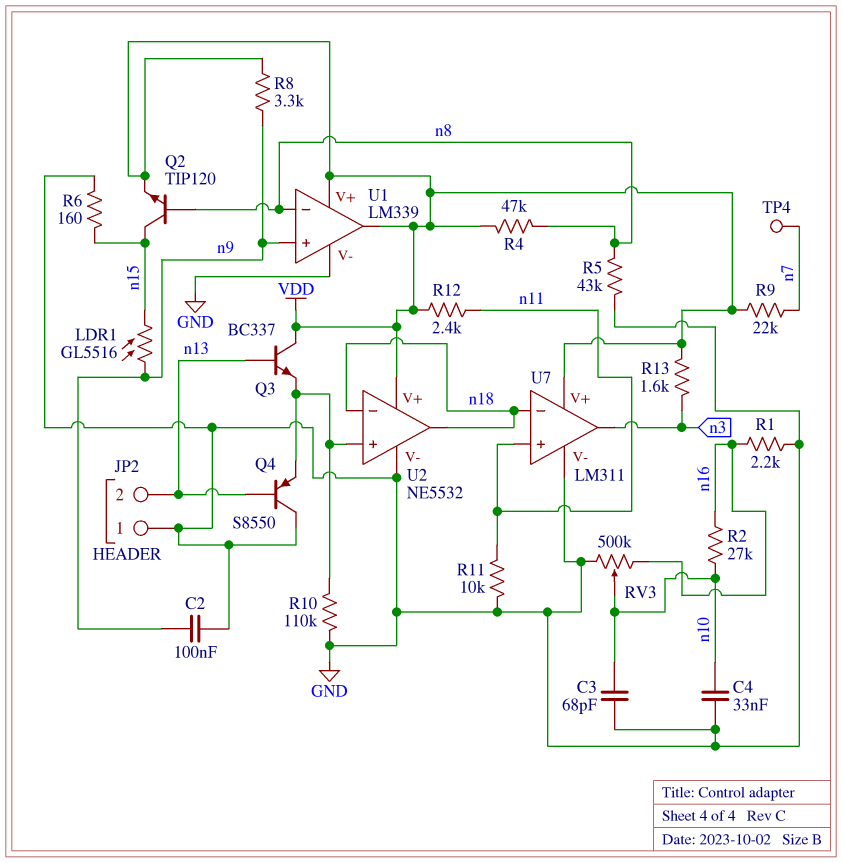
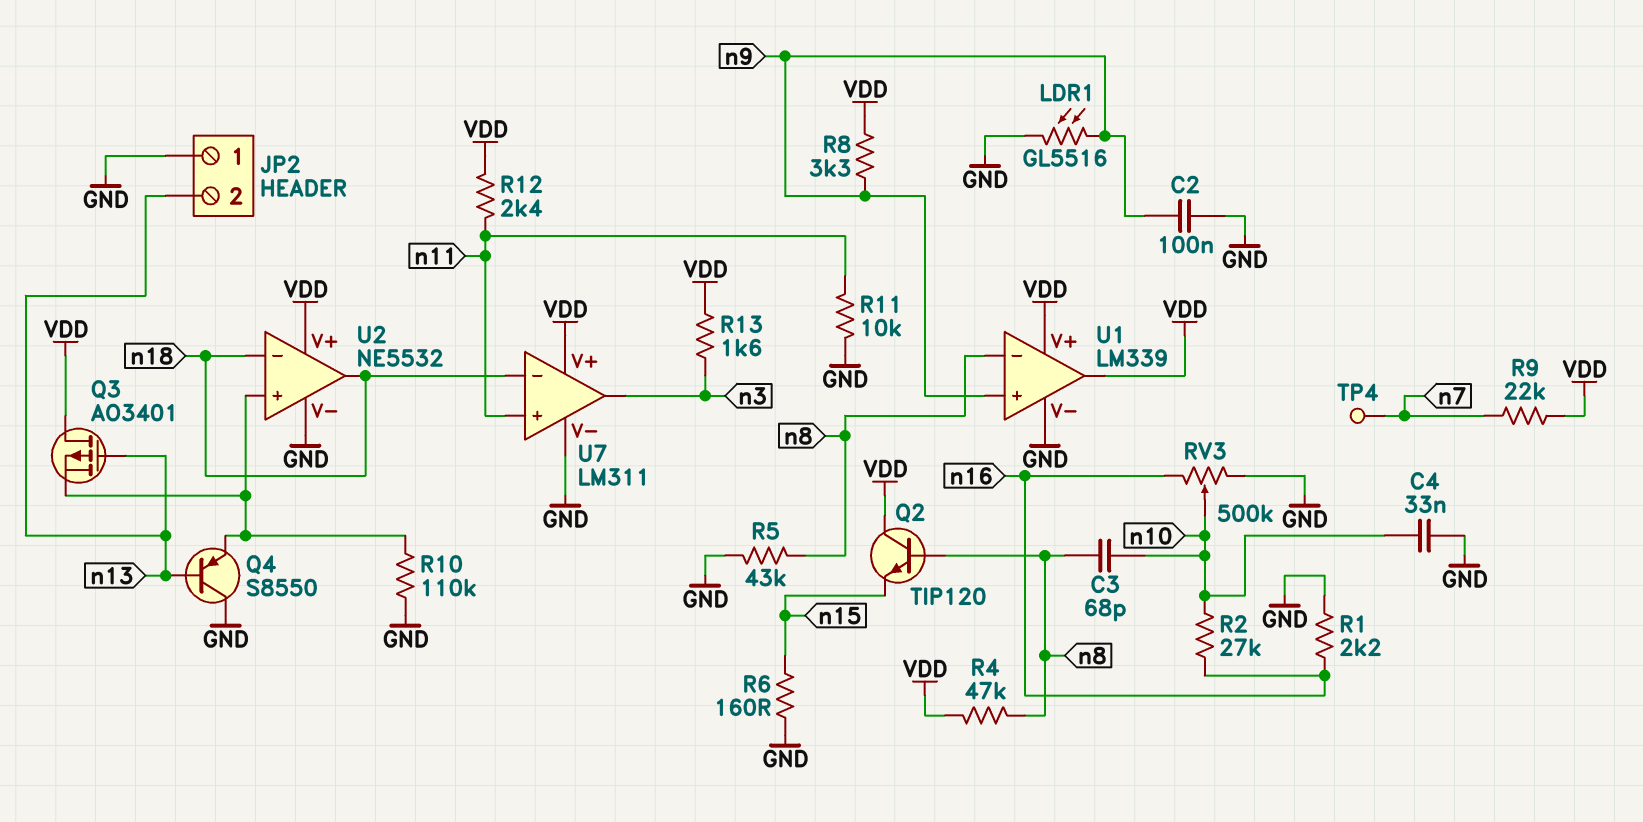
C3: 68pF (GND, n10) -> 68pF (n8, n10)
LDR1: GL5516 (n9, n15) -> GL5516 (GND, n9)
Q2: NPN TIP120 (B n8, C n15, E VDD) -> NPN TIP120 (B n8, C VDD, E n15)
Q3: NPN BC337 (B n13, C VDD, E U2/in+) -> PMOS AO3401 (G n13, D VDD, S U2/in+)

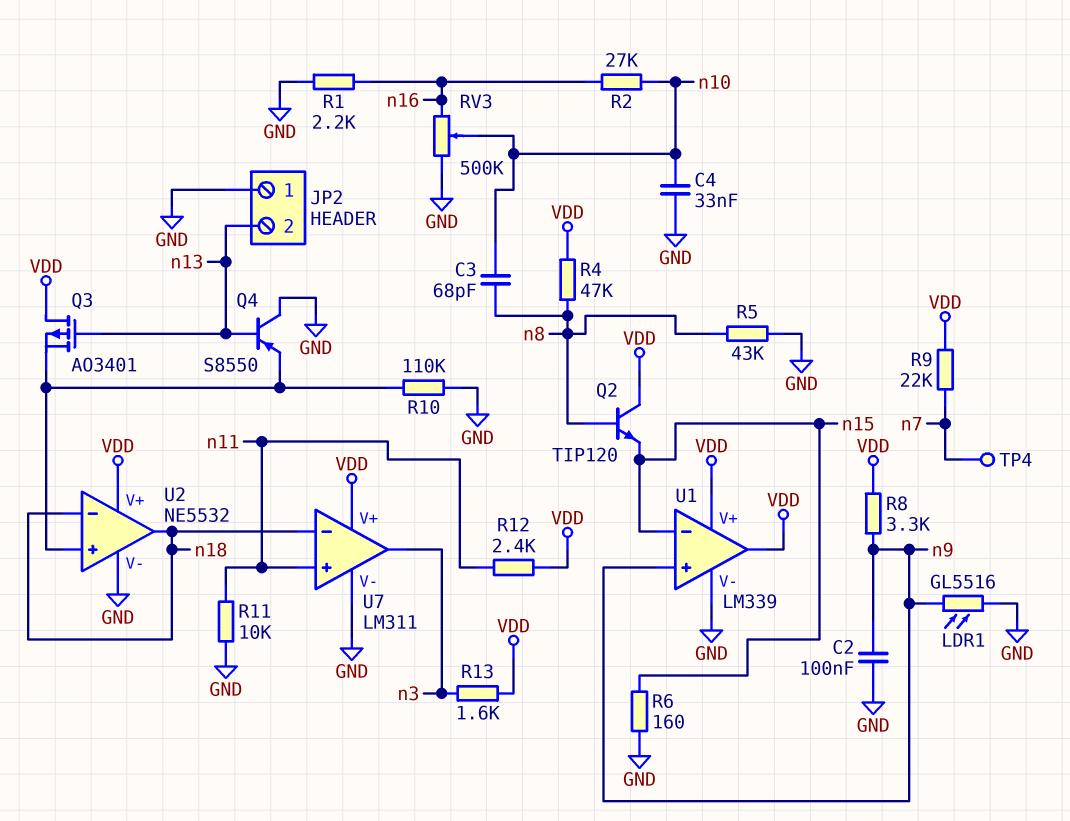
U1 pin in-: n8 -> n15

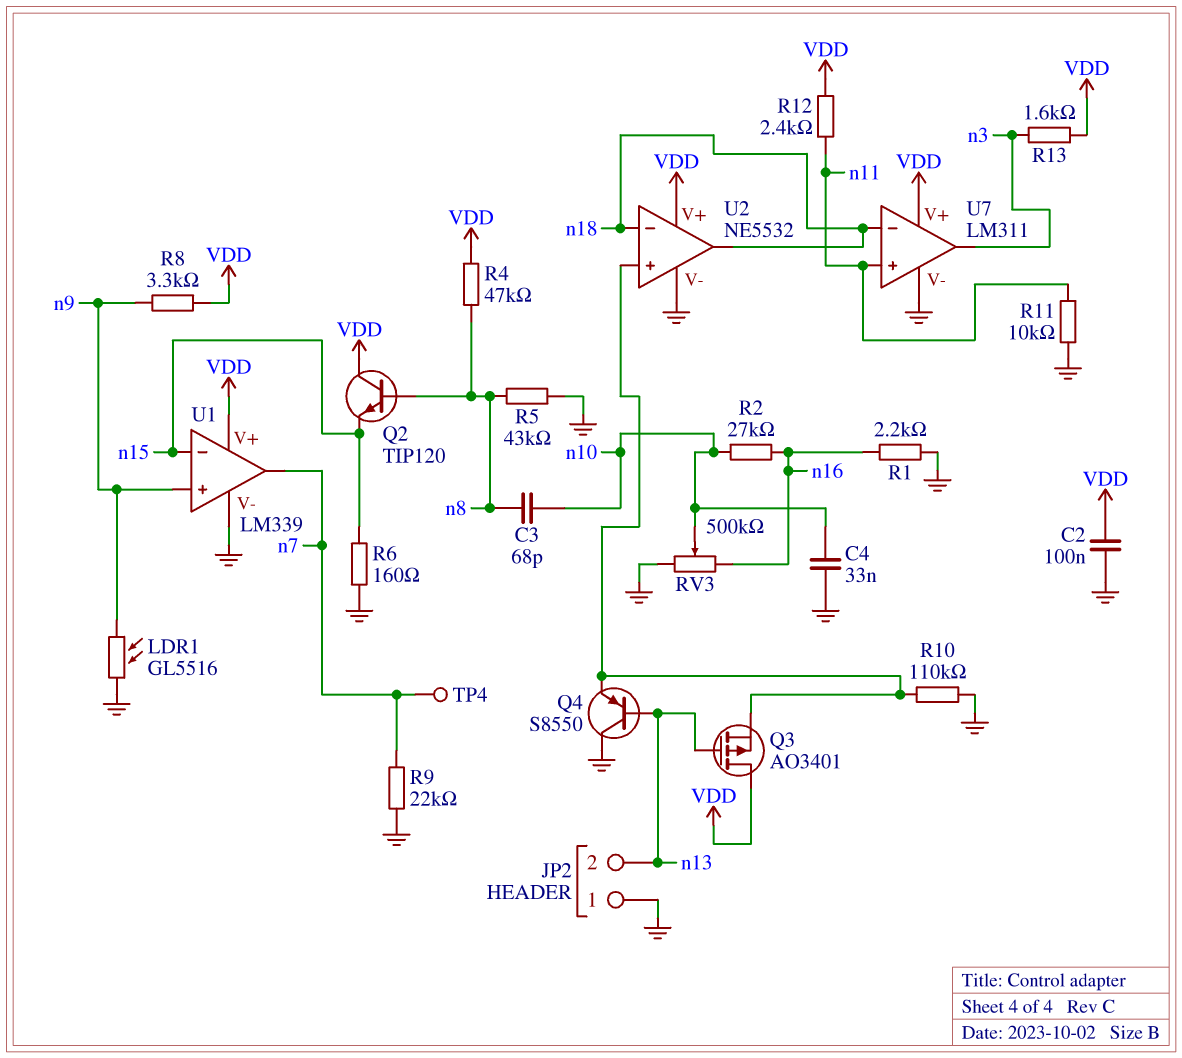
C2: 100nF (GND, n9) -> 100nF (GND, VDD)
R9: 22k (VDD, n7) -> 22k (GND, n7)
U1 pin out: VDD -> n7

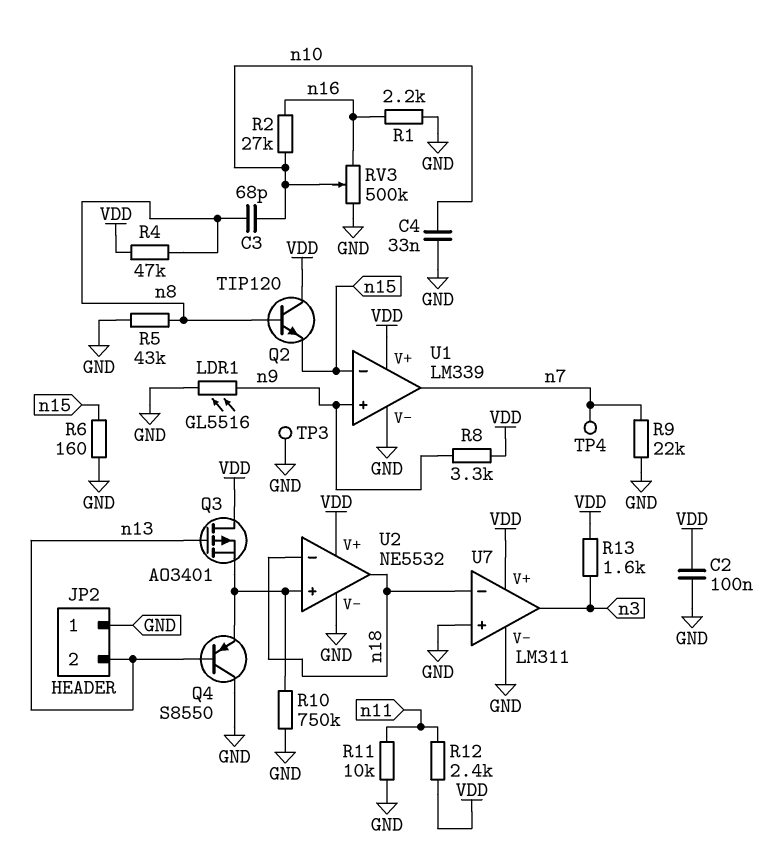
R10: 110k (GND, U2/in+) -> 750k (GND, U2/in+)
TP3: none -> test point (GND)
U7 pin in+: n11 -> GND

